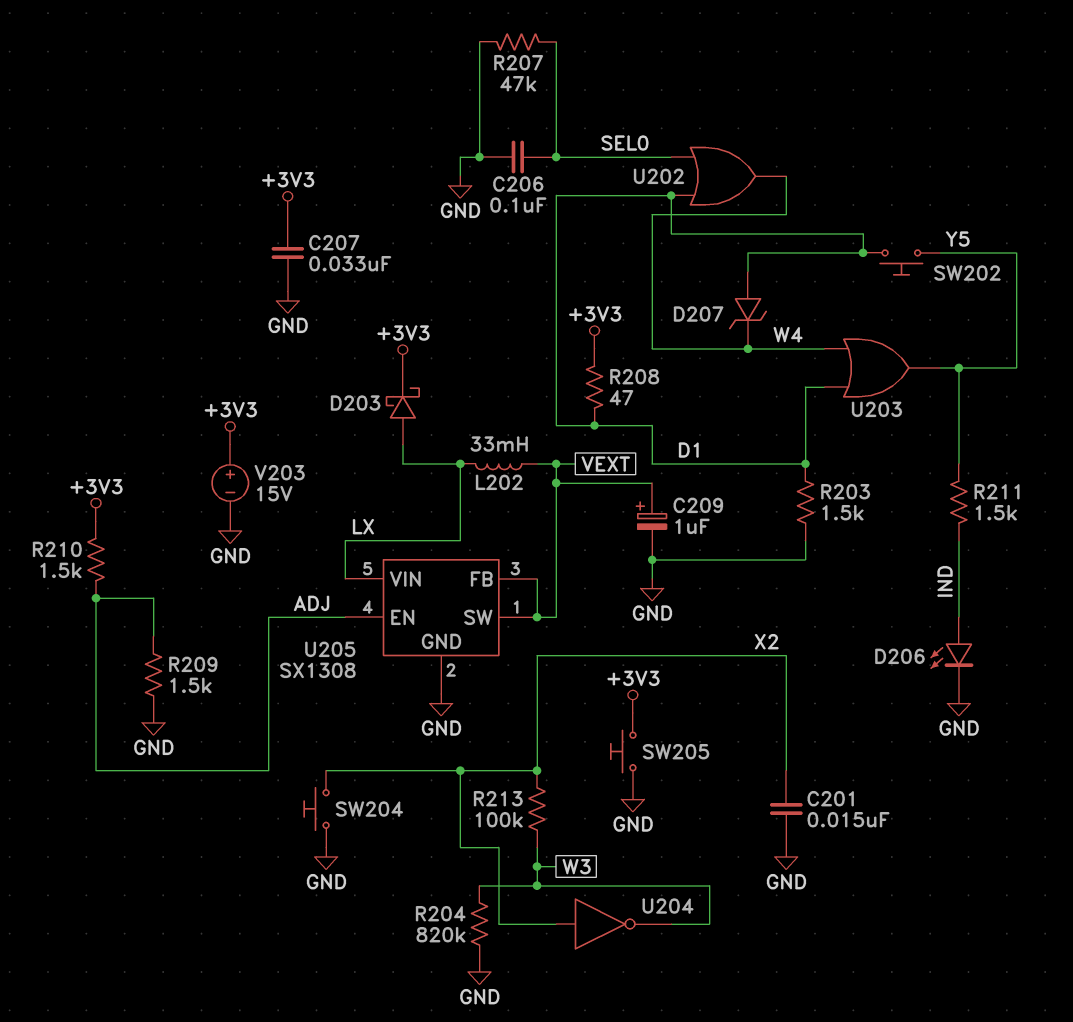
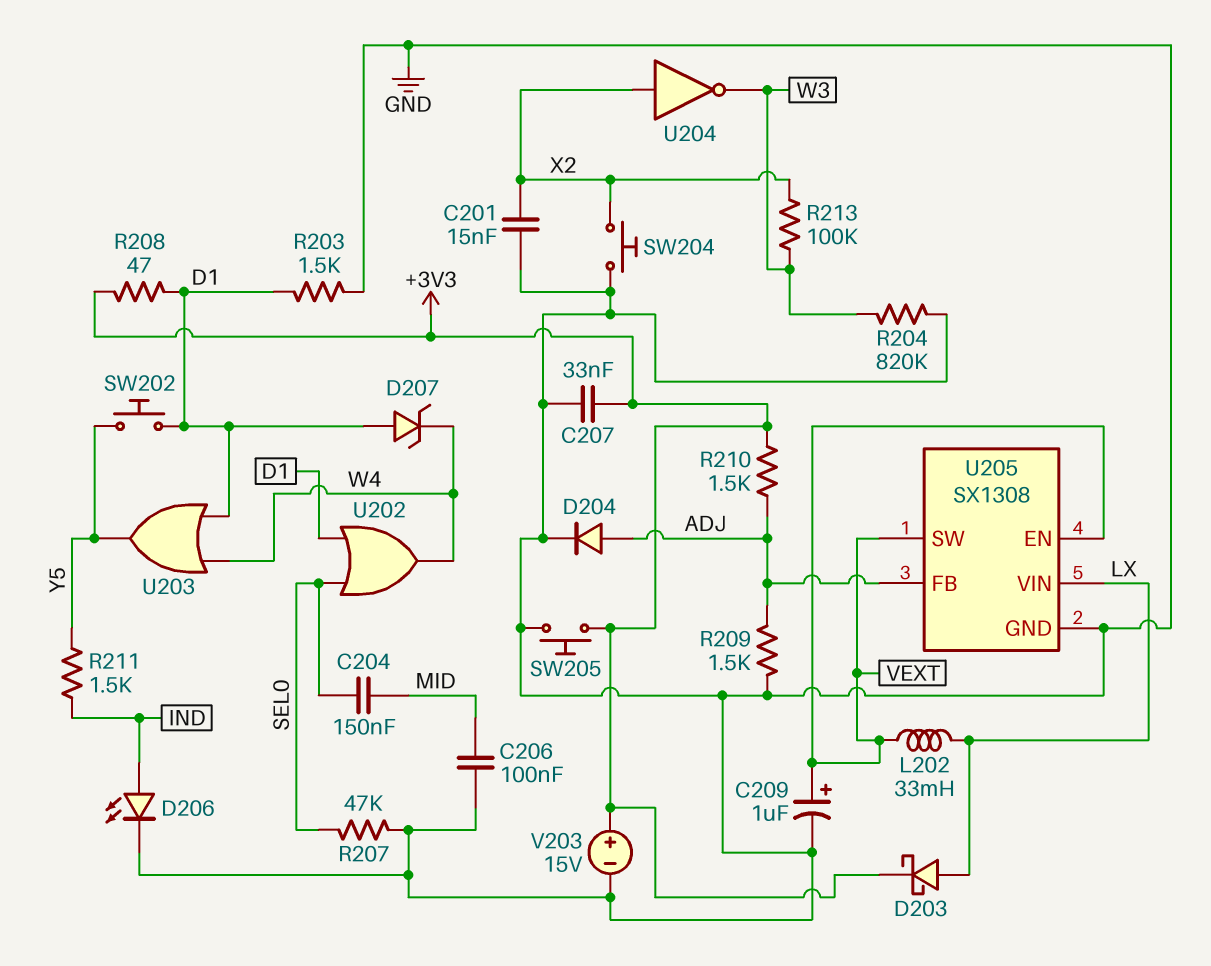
C204: none -> 150nF (MID, SEL0)
C206: 100nF (GND, SEL0) -> 100nF (GND, MID)
D204: none -> diode (A ADJ, K GND)
U205 pin EN: ADJ -> VEXT
U205 pin FB: VEXT -> ADJ

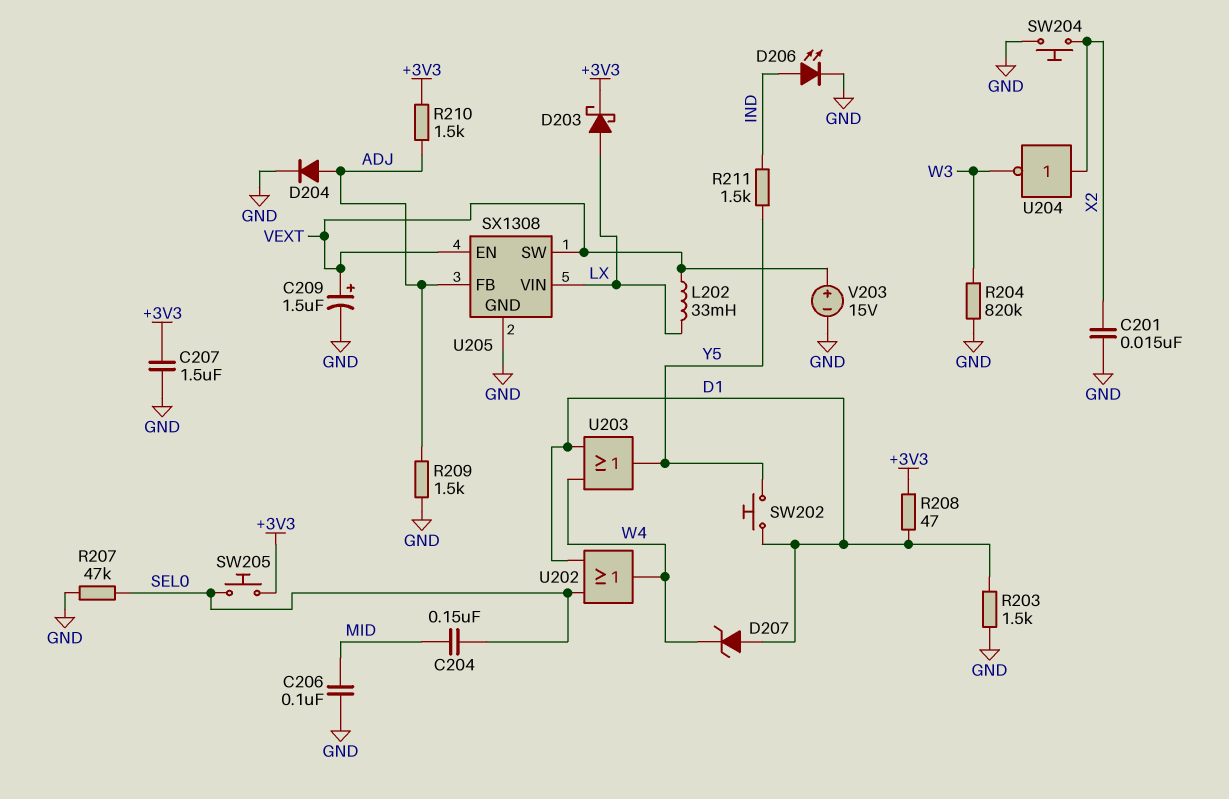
C207: 33nF (+3V3, GND) -> 1.5uF (+3V3, GND)
C209: 1uF (plus VEXT, minus GND) -> 1.5uF (plus VEXT, minus GND)
R213: 100k (W3, X2) -> none
SW205: button (+3V3, GND) -> button (+3V3, SEL0)
V203: 15V (plus +3V3, minus GND) -> 15V (plus VEXT, minus GND)

